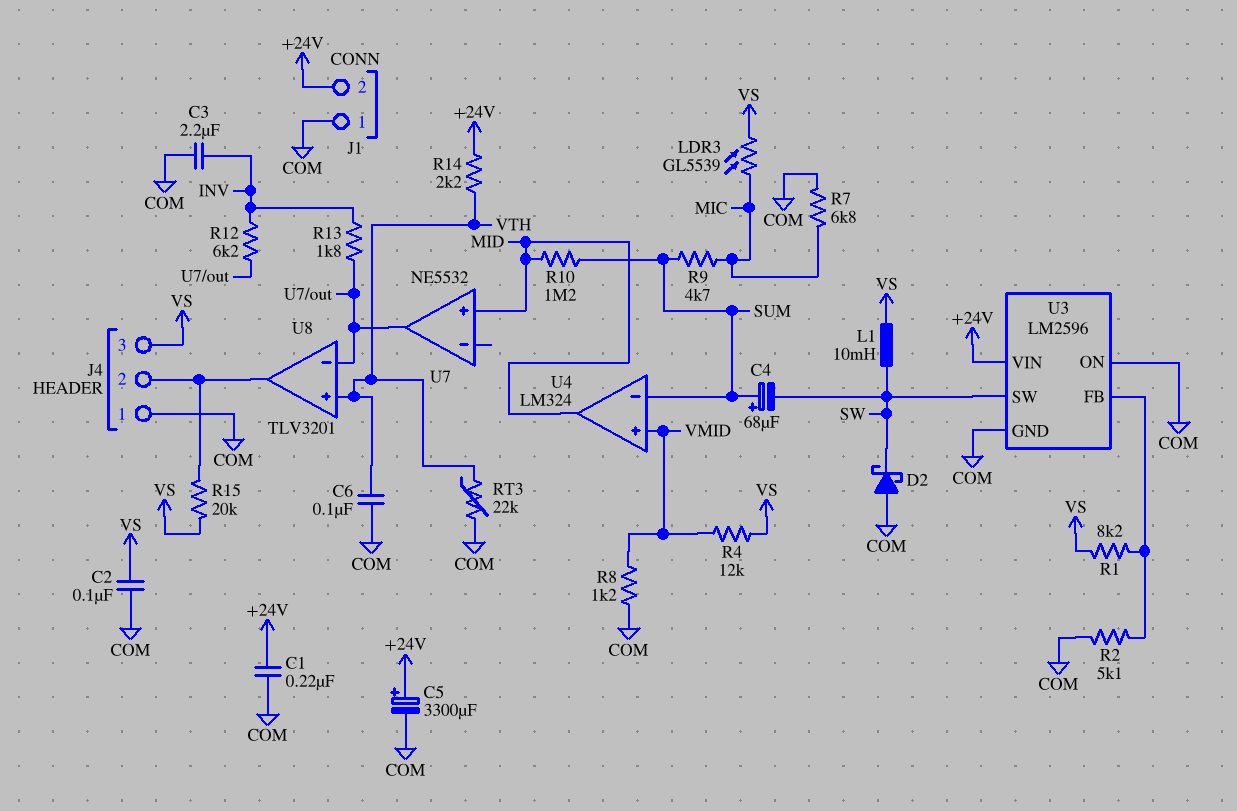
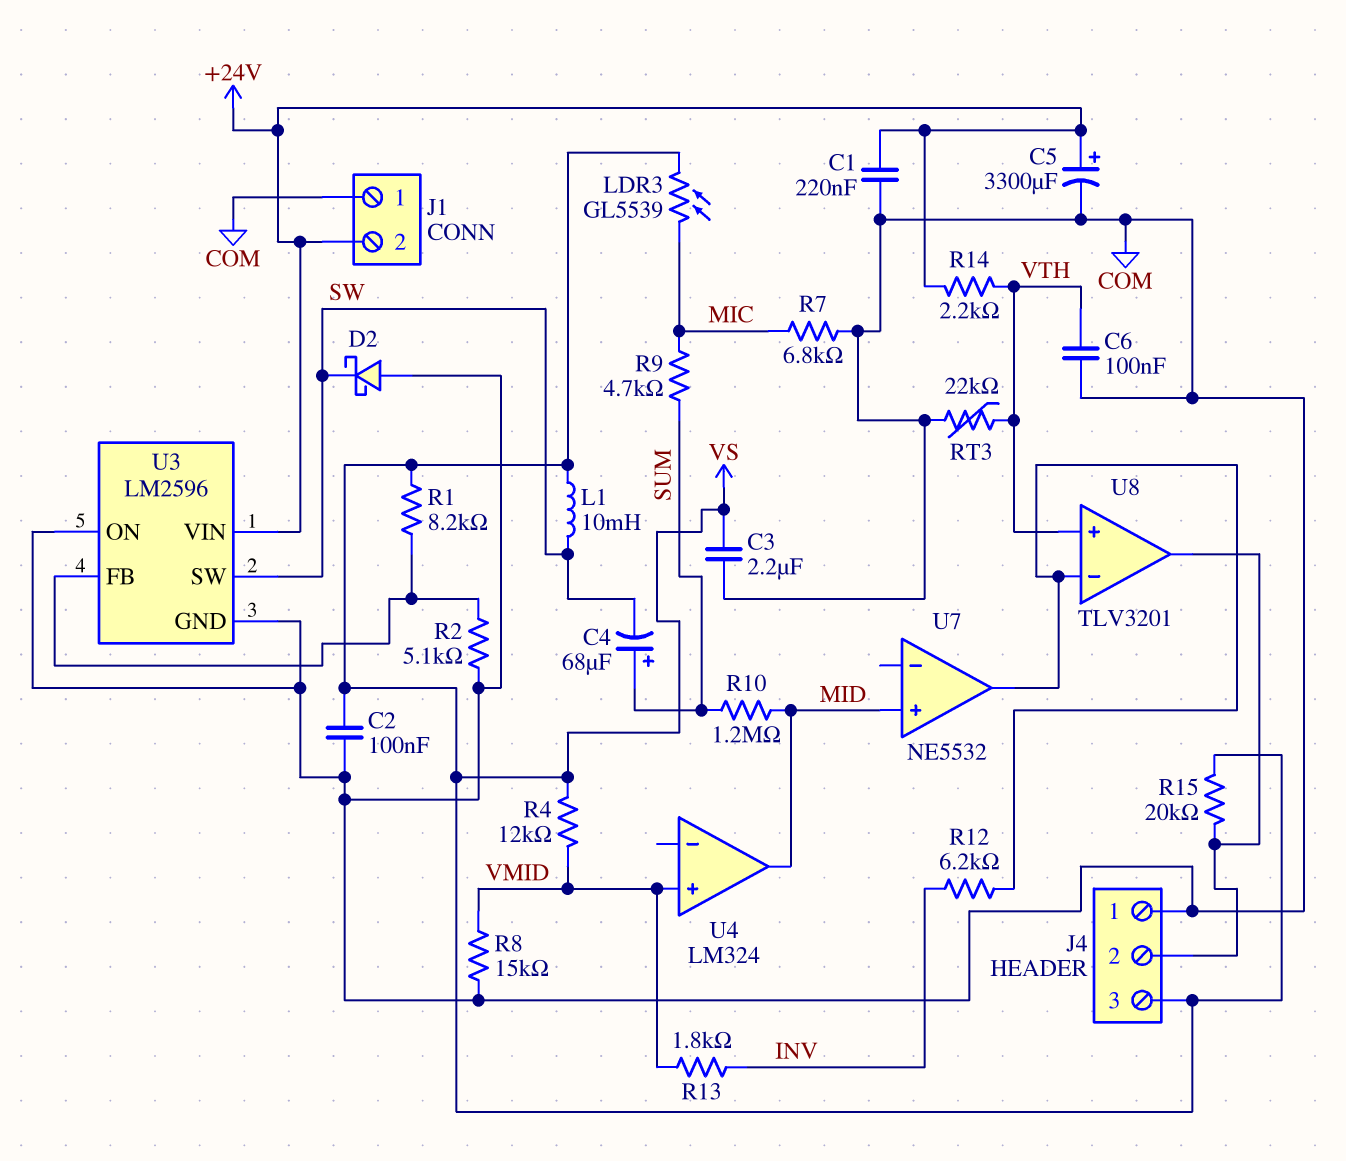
C3: 2.2uF (COM, INV) -> 2.2uF (COM, VS)
R8: 1.2k (COM, VMID) -> 15k (COM, VMID)
R13: 1.8k (INV, U7/out) -> 1.8k (INV, VMID)
U4 pin in-: SUM -> none

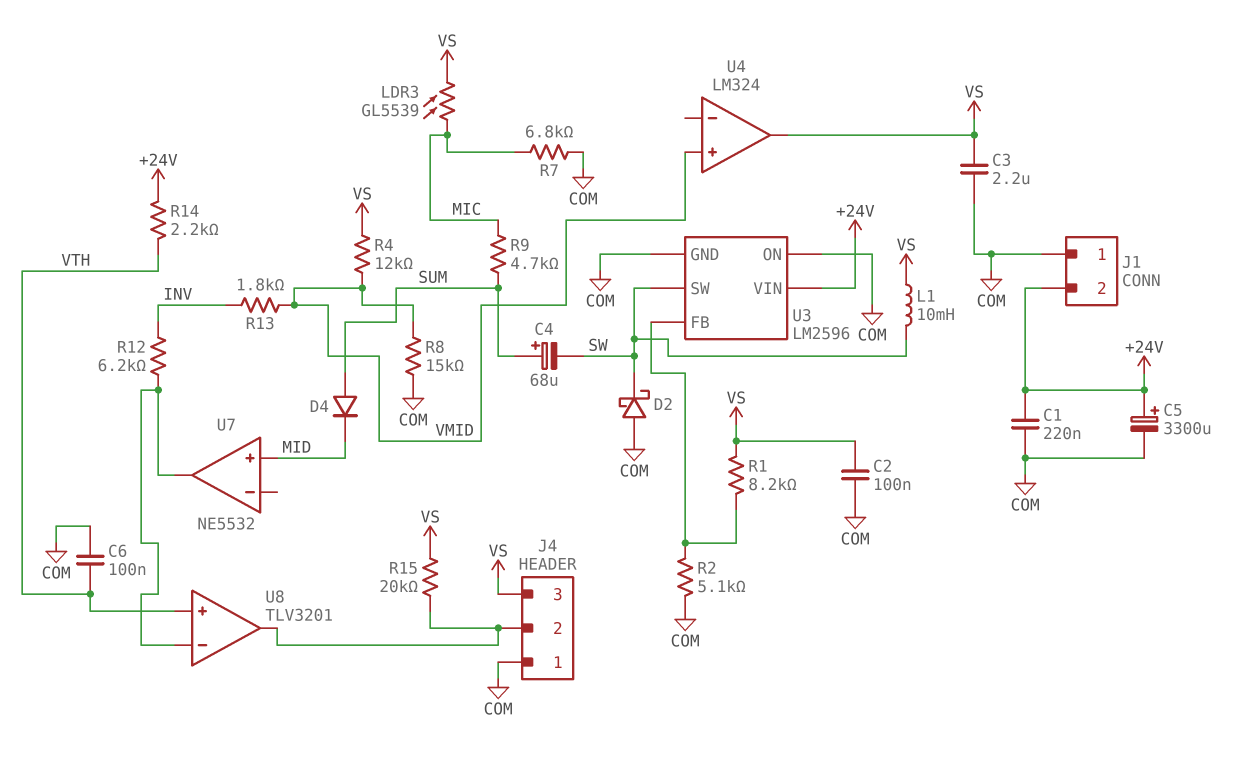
D4: none -> diode (A SUM, K MID)
R10: 1.2M (MID, SUM) -> none
RT3: 22k (COM, VTH) -> none
U4 pin out: MID -> VS

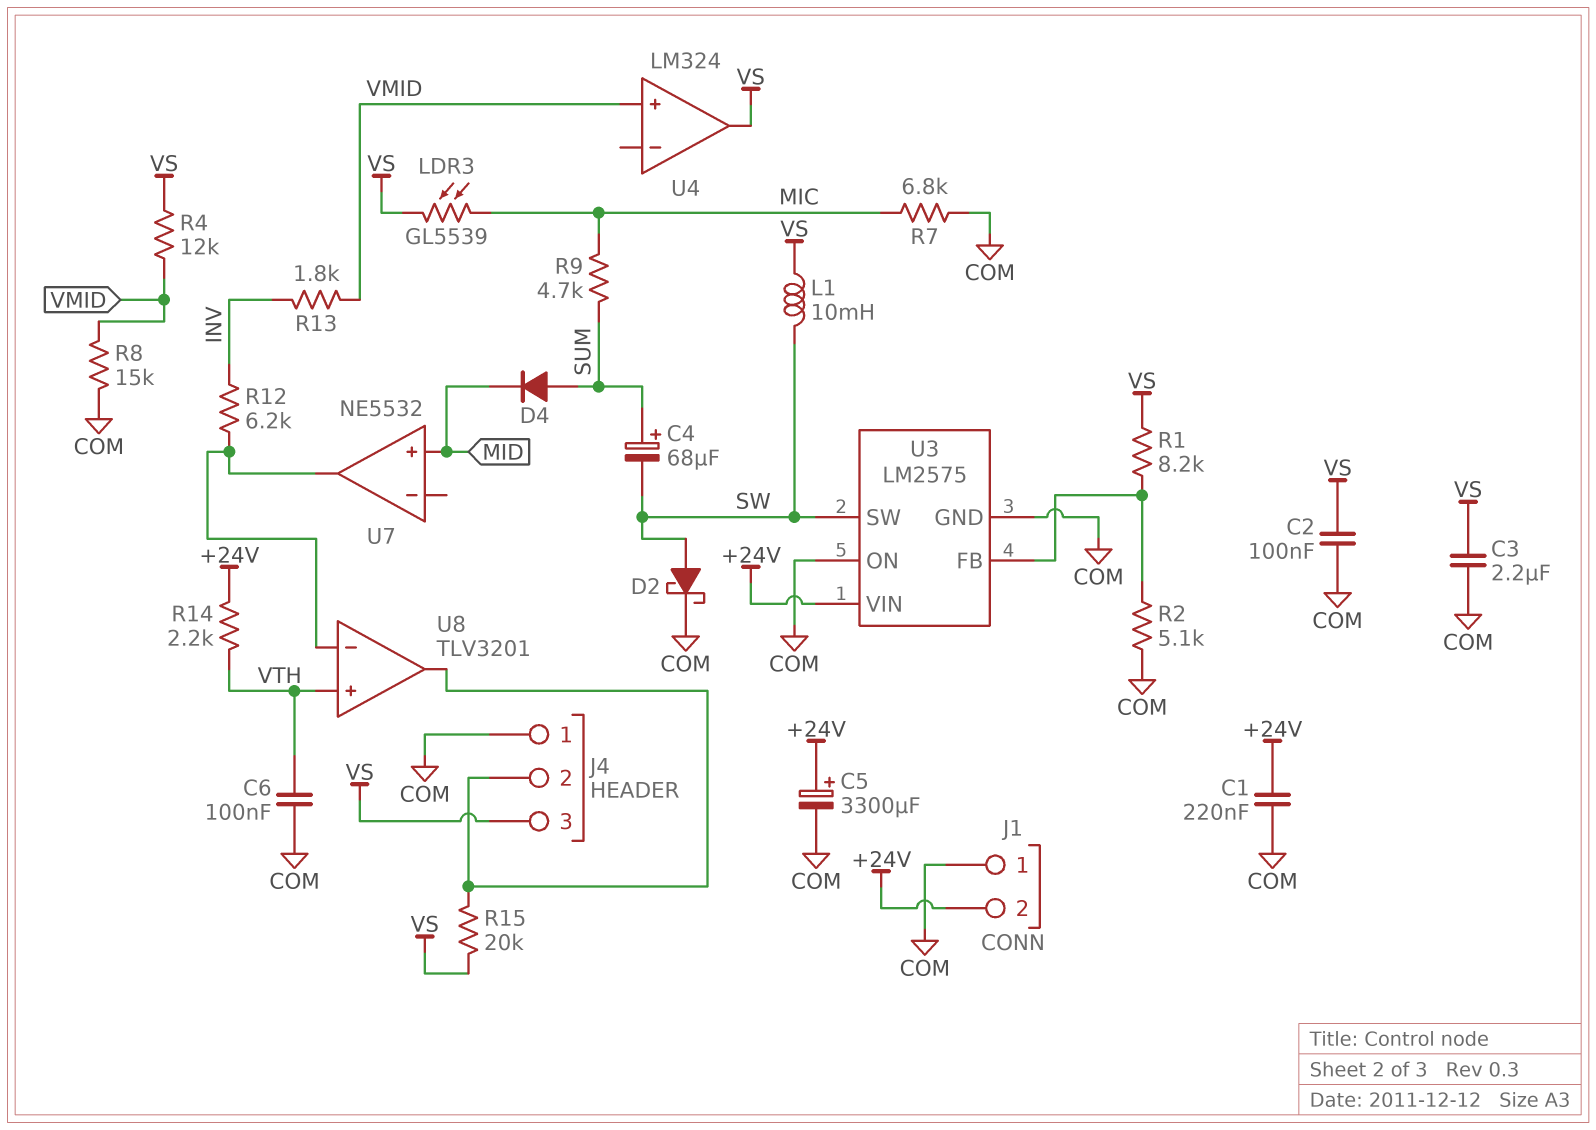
D2: schottky (A COM, K SW) -> schottky (A SW, K COM)
U3: LM2596 -> LM2575

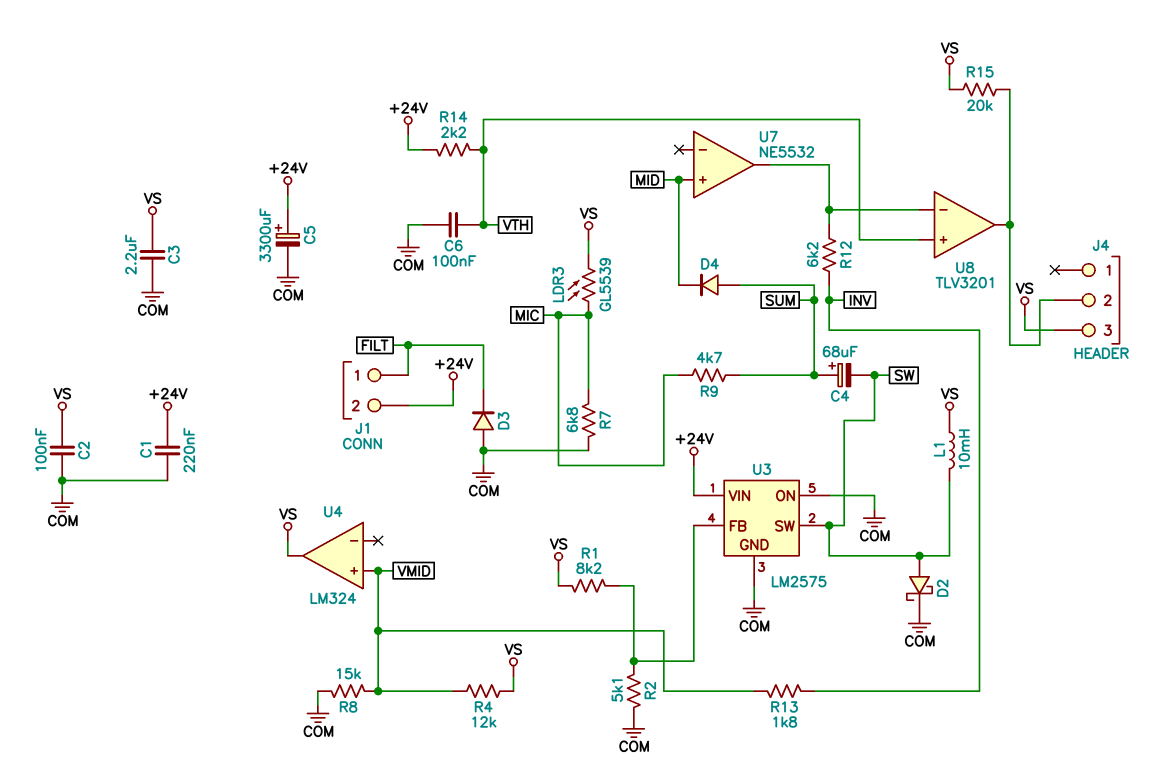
D3: none -> diode (A COM, K FILT)
J1 pin 1: COM -> FILT
J4 pin 1: COM -> none

